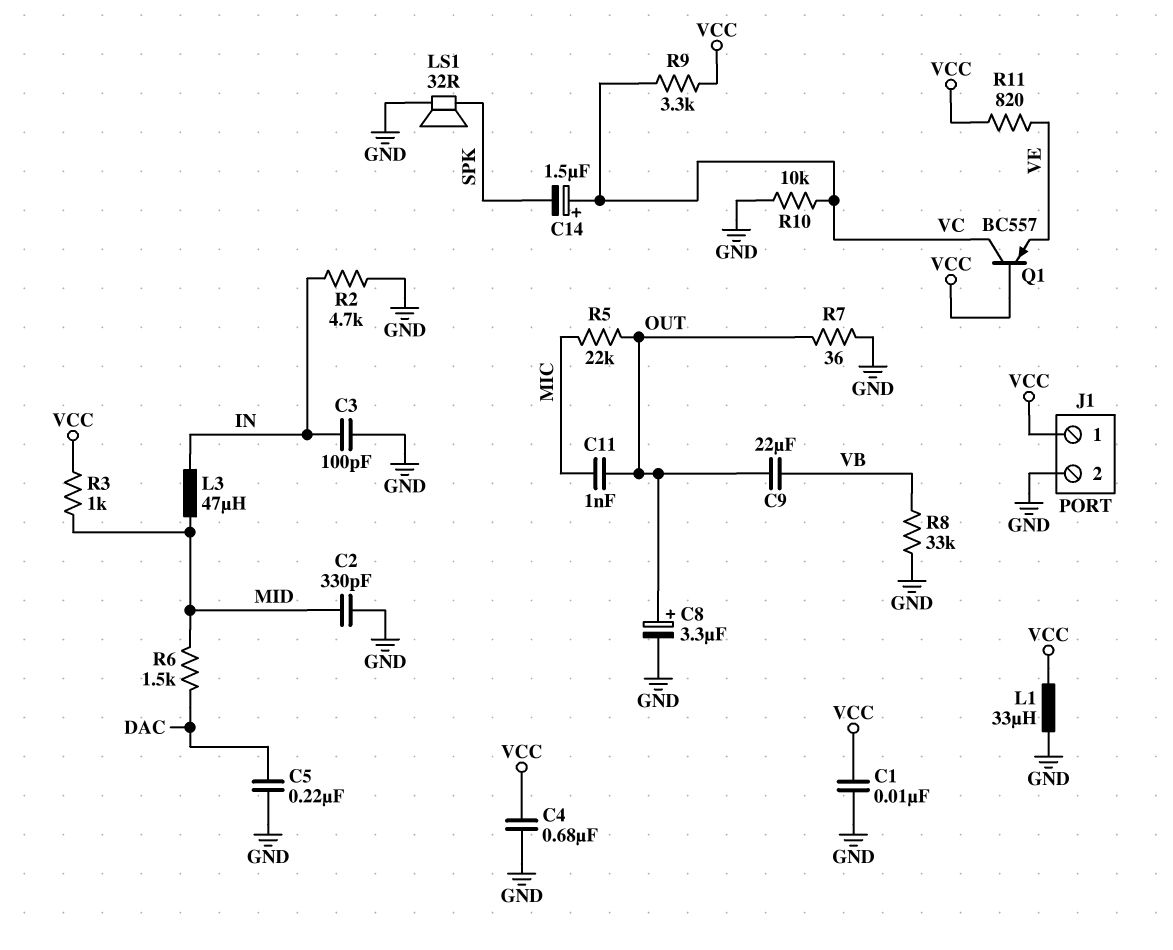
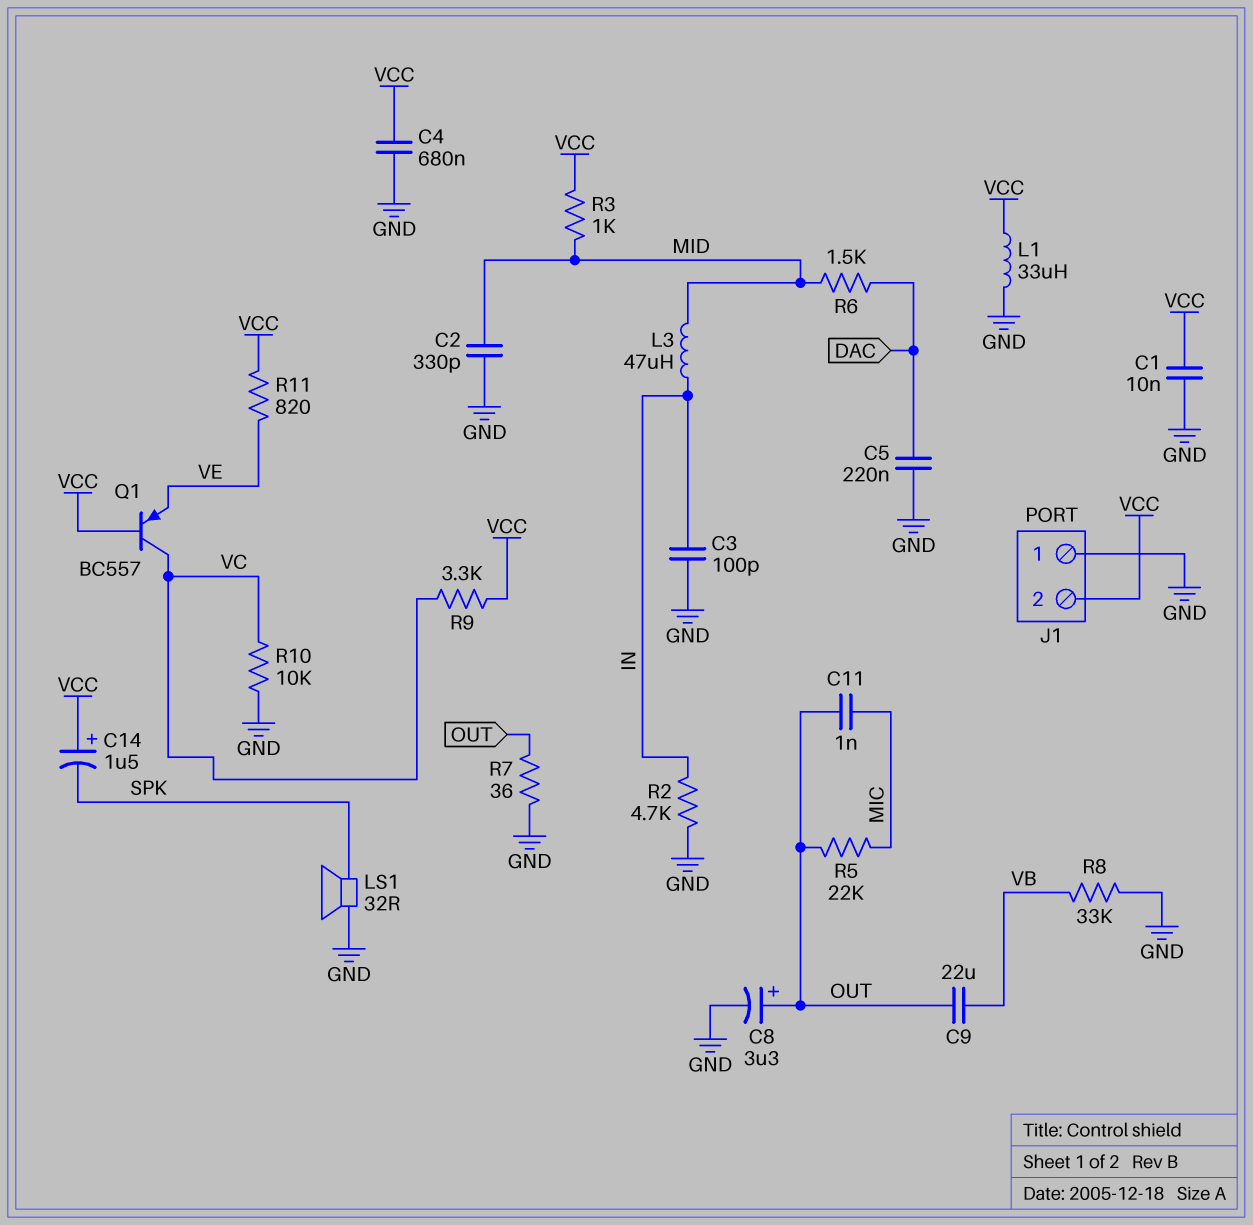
C14: 1.5uF (plus VC, minus SPK) -> 1.5uF (plus VCC, minus SPK)
J1 pin 1: VCC -> GND
J1 pin 2: GND -> VCC

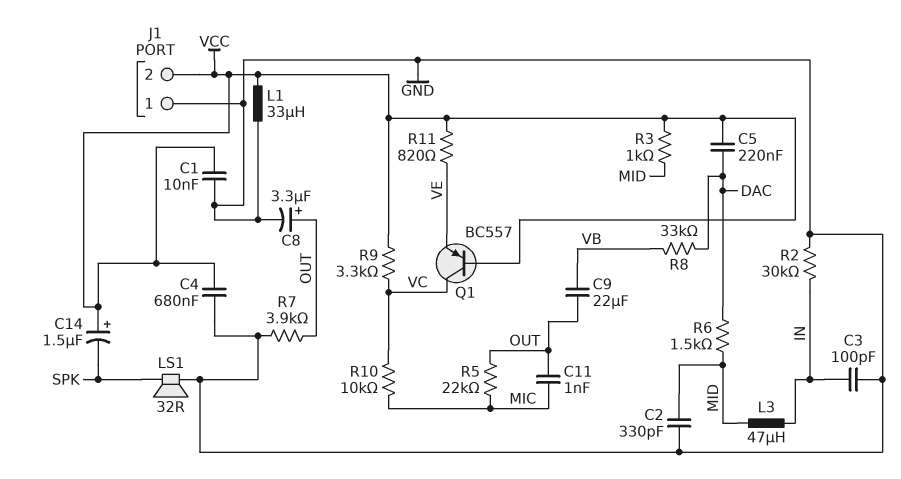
C5: 220nF (DAC, GND) -> 220nF (DAC, VCC)
R2: 4.7k (GND, IN) -> 30k (GND, IN)
R7: 36 (GND, OUT) -> 3.9k (GND, OUT)
R8: 33k (GND, VB) -> 33k (DAC, VB)
R10: 10k (GND, VC) -> 10k (MIC, VC)

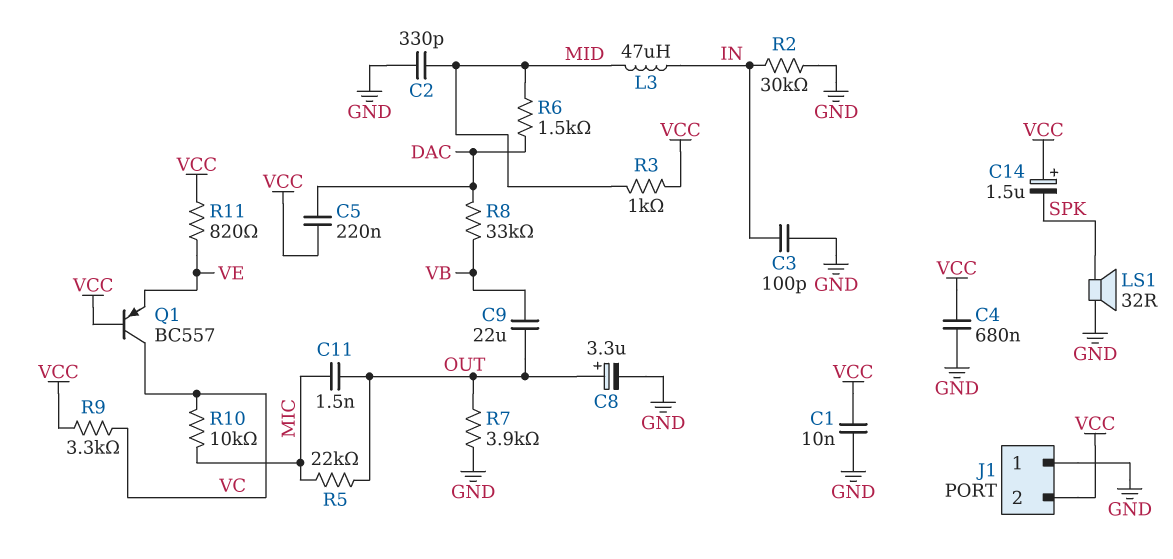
C11: 1nF (MIC, OUT) -> 1.5nF (MIC, OUT)
L1: 33uH (GND, VCC) -> none

